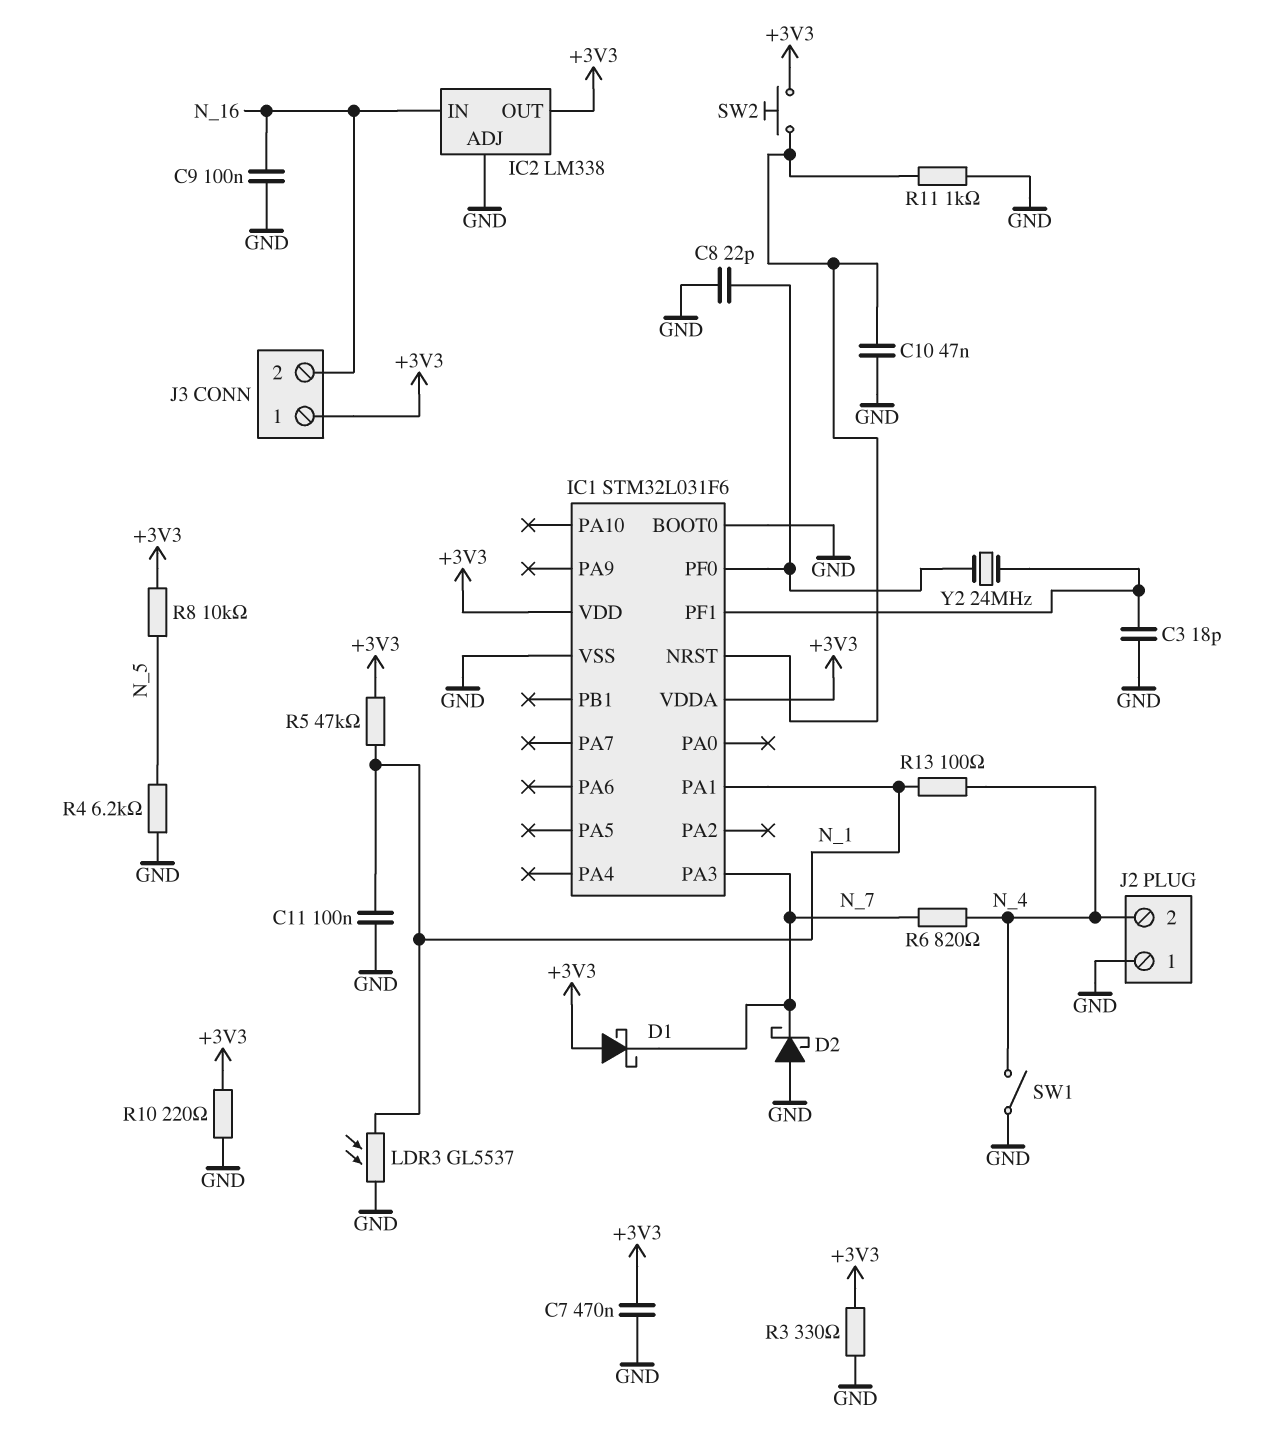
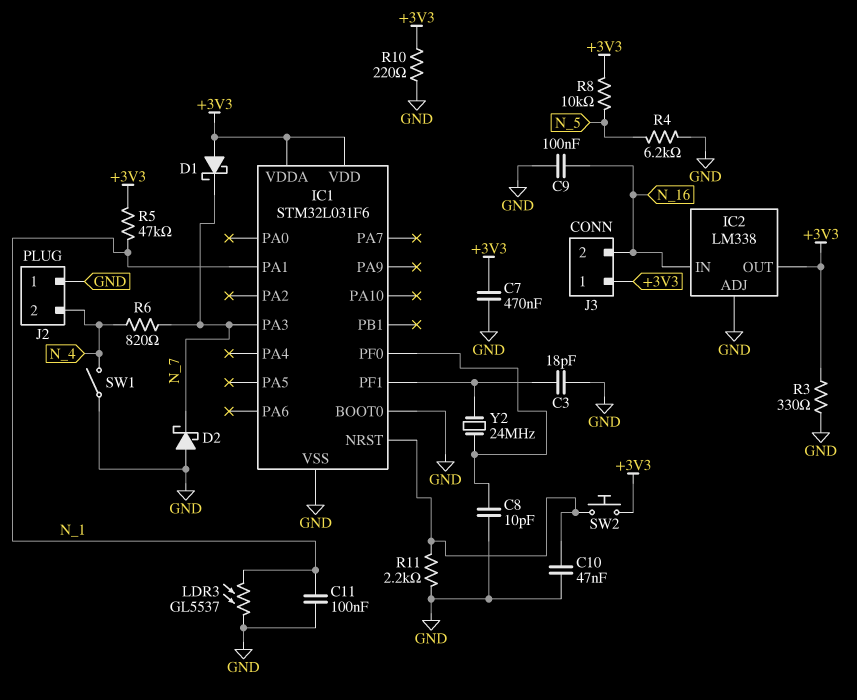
C8: 22pF (GND, IC1/PF0) -> 10pF (GND, IC1/PF0)
R11: 1k (GND, IC1/NRST) -> 2.2k (GND, IC1/NRST)
R13: 100 (N_1, N_4) -> none

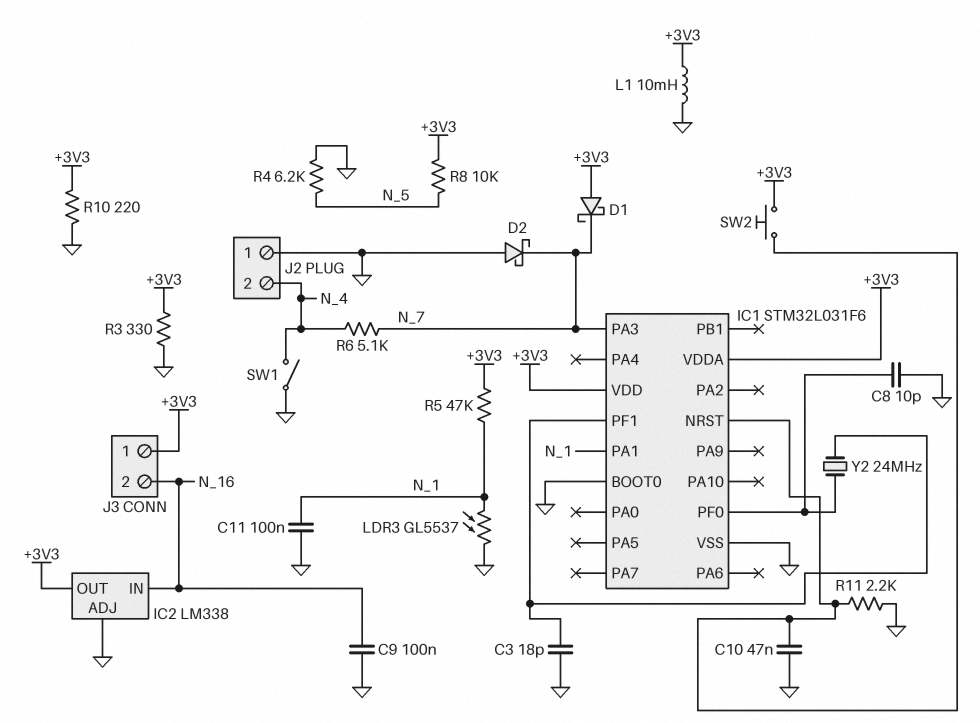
C7: 470nF (+3V3, GND) -> none
L1: none -> 10mH (+3V3, GND)
R6: 820 (N_4, N_7) -> 5.1k (N_4, N_7)

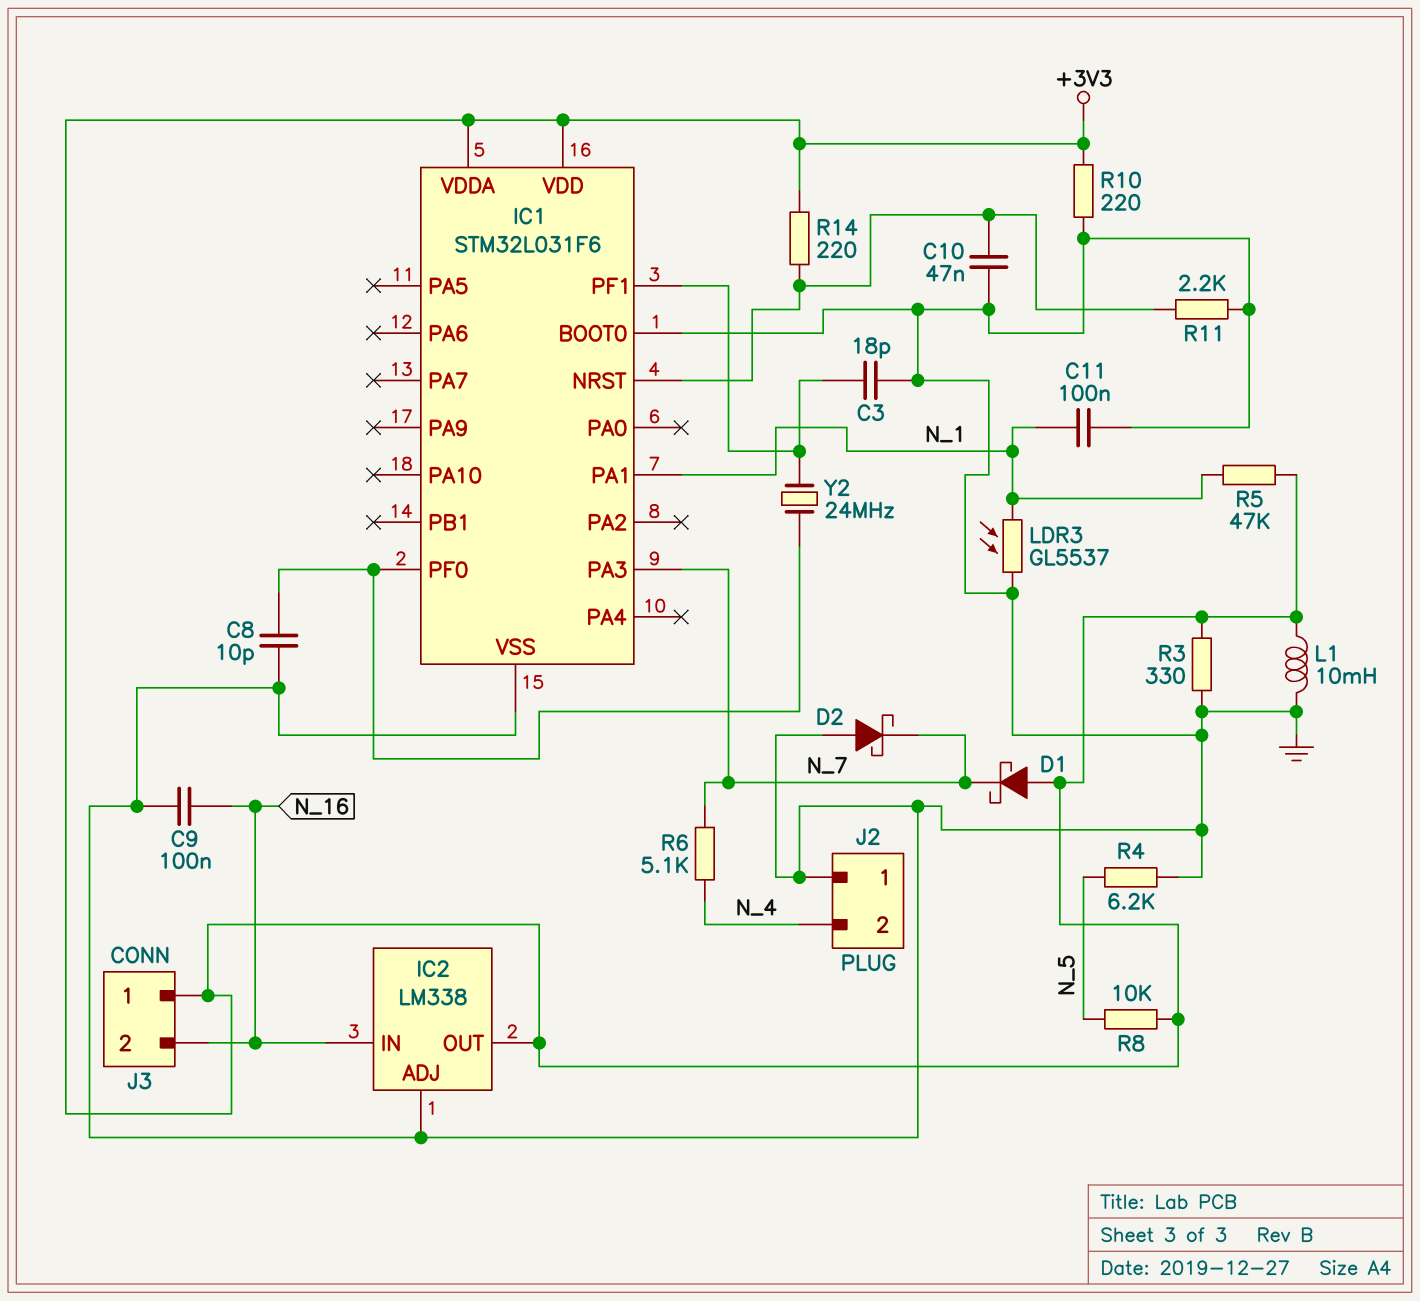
R14: none -> 220 (+3V3, IC1/NRST)
SW1: switch (GND, N_4) -> none
SW2: button (+3V3, IC1/NRST) -> none

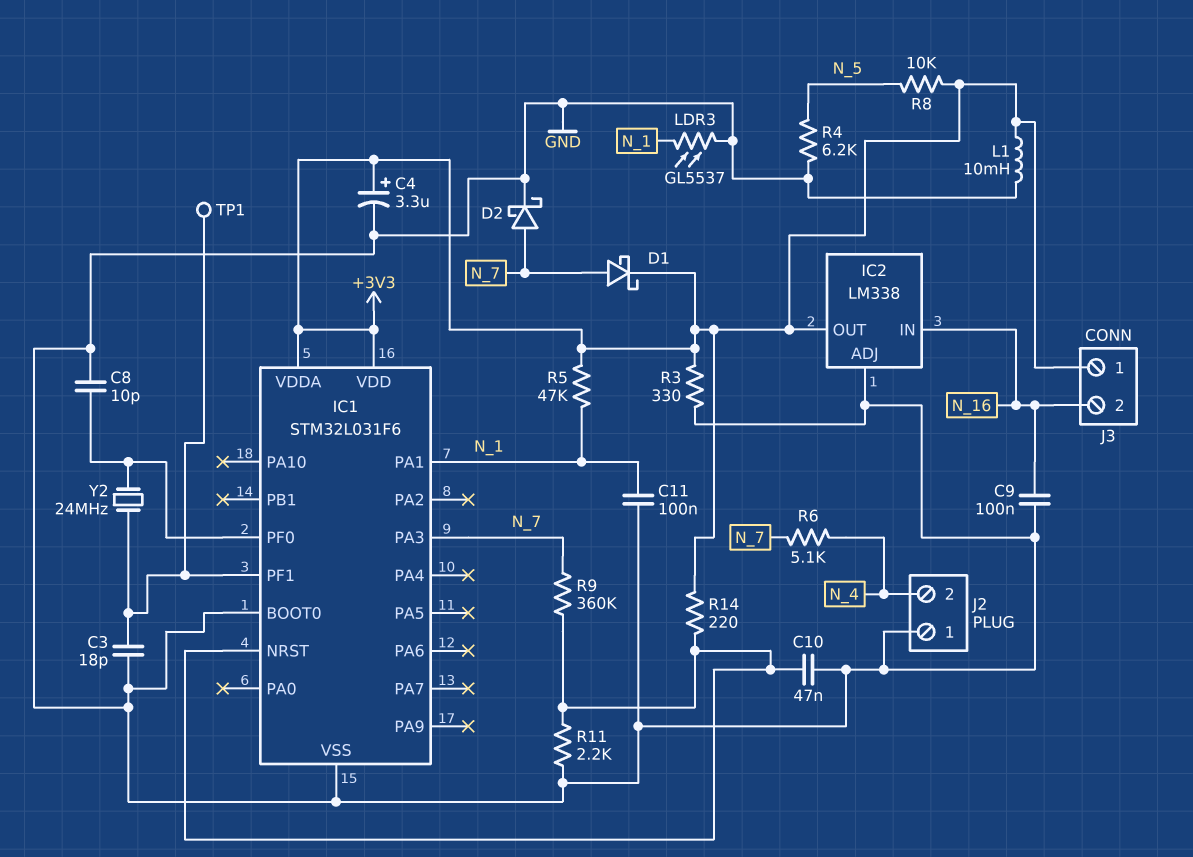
C4: none -> 3.3uF (plus +3V3, minus GND)
D1: schottky (A +3V3, K N_7) -> schottky (A N_7, K +3V3)
D2: schottky (A GND, K N_7) -> schottky (A N_7, K GND)
R9: none -> 360k (IC1/NRST, N_7)
R10: 220 (+3V3, GND) -> none
TP1: none -> test point (IC1/PF1)

